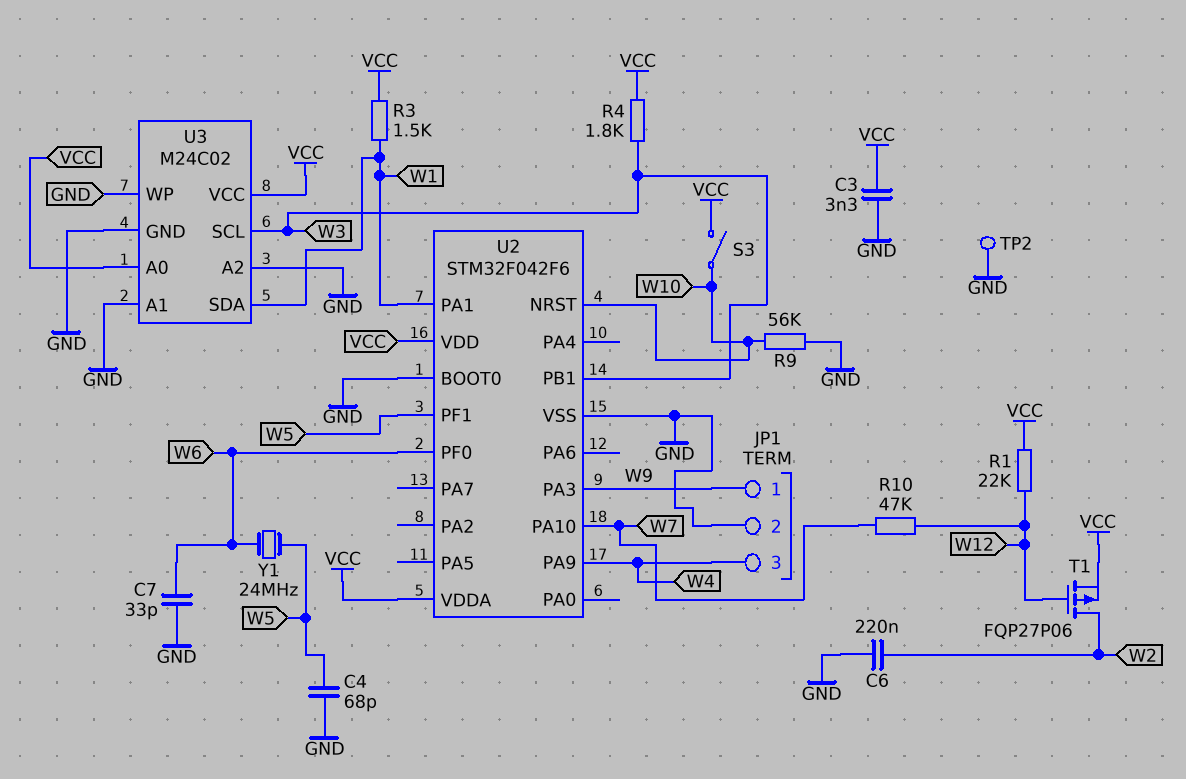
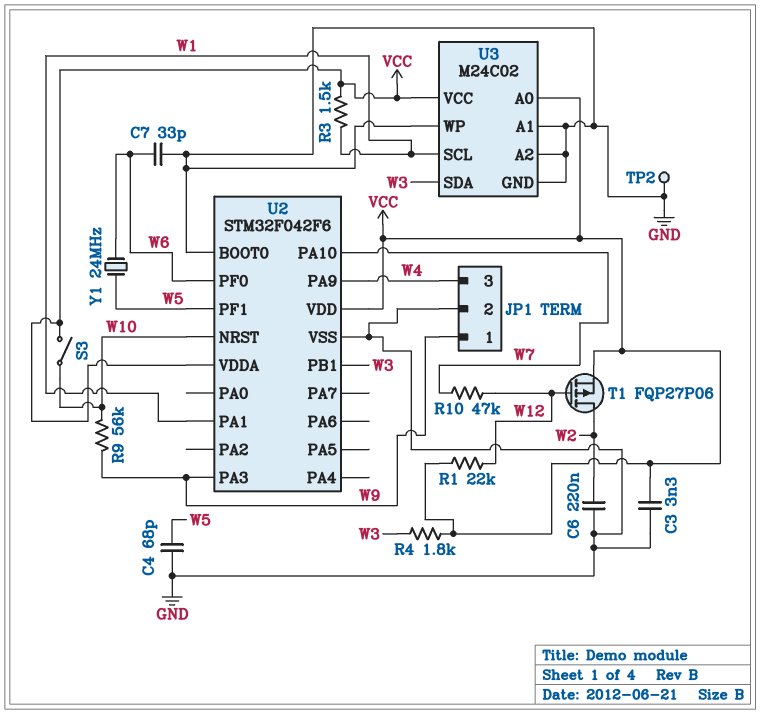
R9: 56k (GND, W10) -> 56k (W9, W10)
U3 pin SCL: W3 -> W1
U3 pin SDA: W1 -> W3

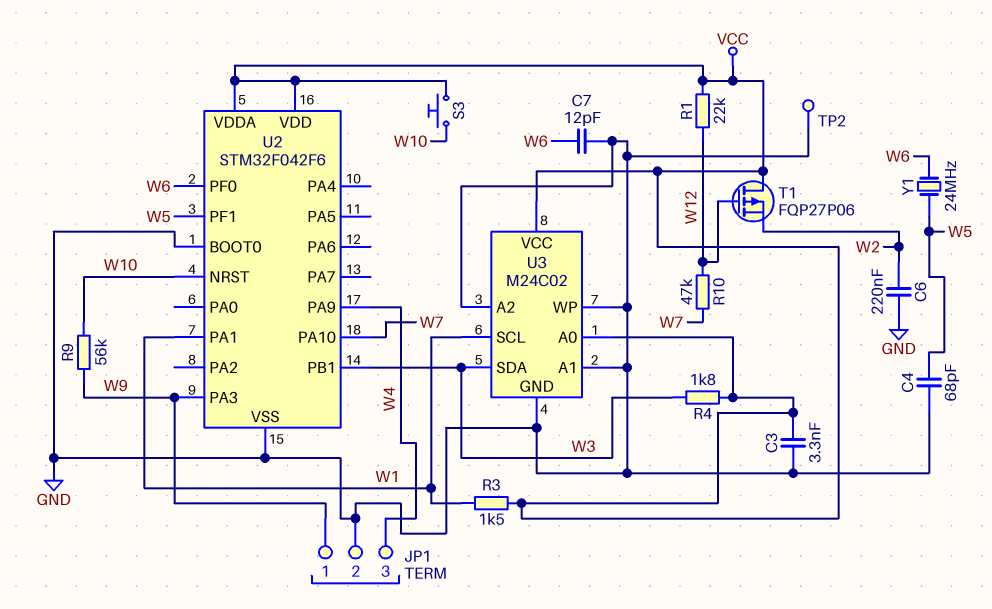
C7: 33pF (GND, W6) -> 12pF (GND, W6)
S3: switch (VCC, W10) -> button (VCC, W10)
T1: PMOS FQP27P06 (G W12, D W2, S VCC) -> PMOS FQP27P06 (G W12, D VCC, S W2)

